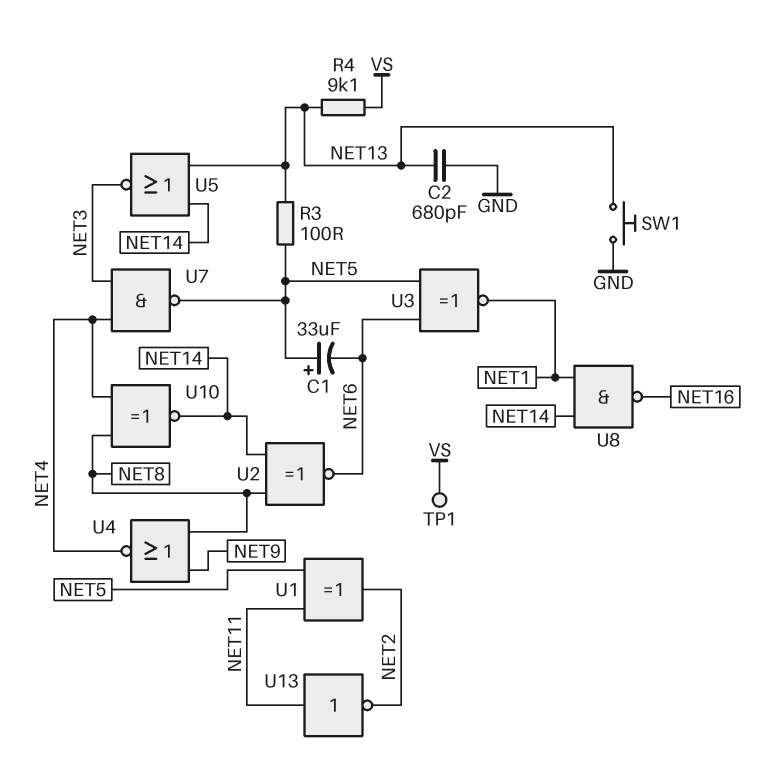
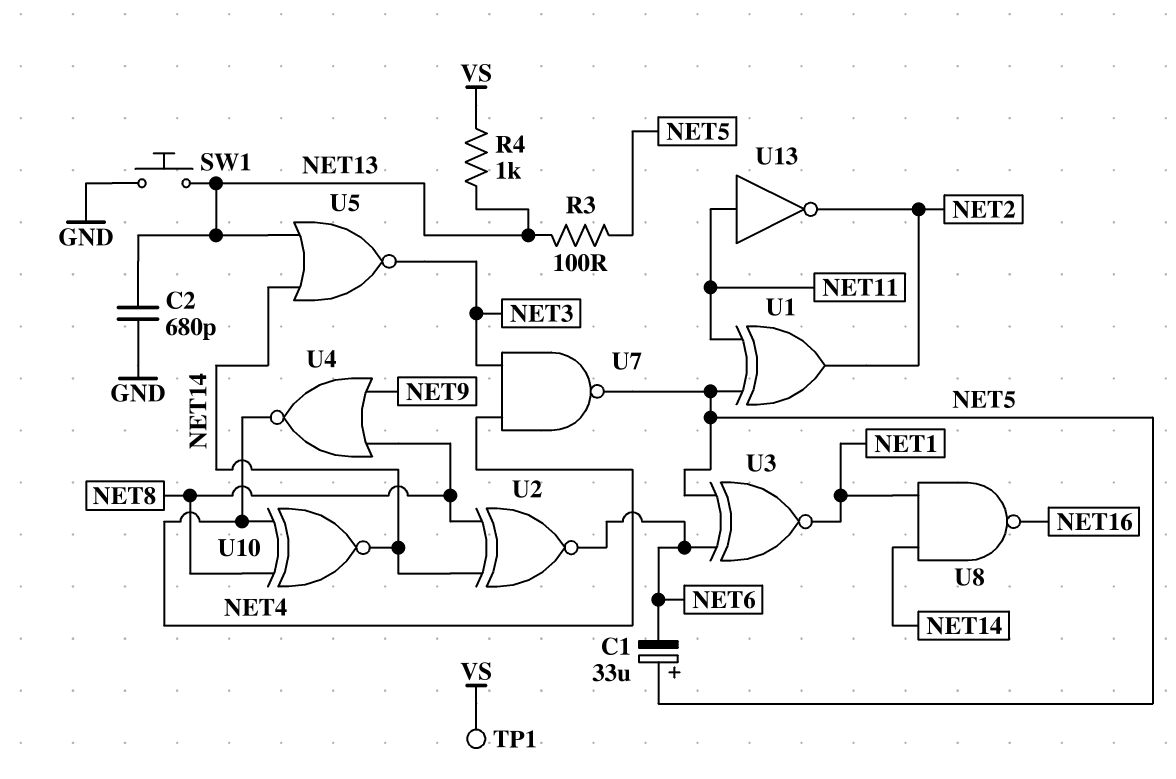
R4: 9.1k (NET13, VS) -> 1k (NET13, VS)

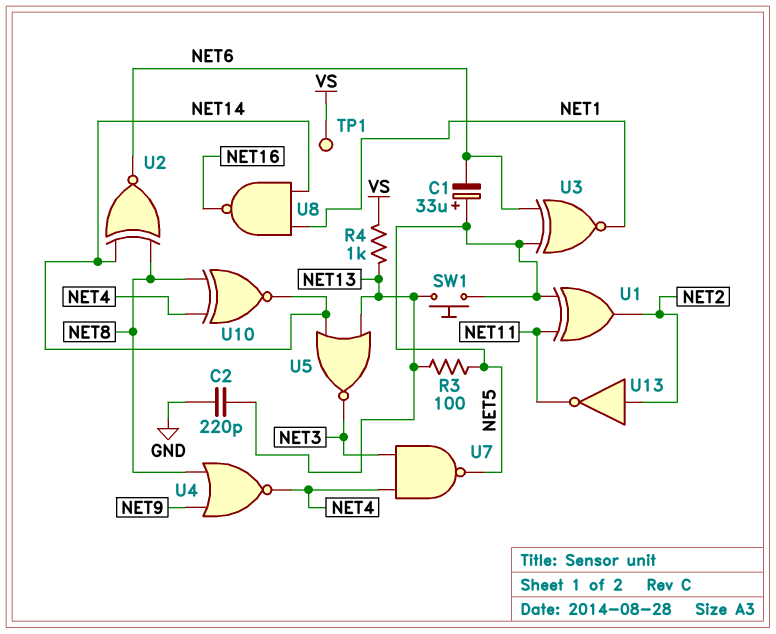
C2: 680pF (GND, NET13) -> 220pF (GND, NET13)
SW1: button (GND, NET13) -> button (NET5, NET13)
U13: NOT (in NET11, out NET2) -> NOT (in NET2, out NET11)

